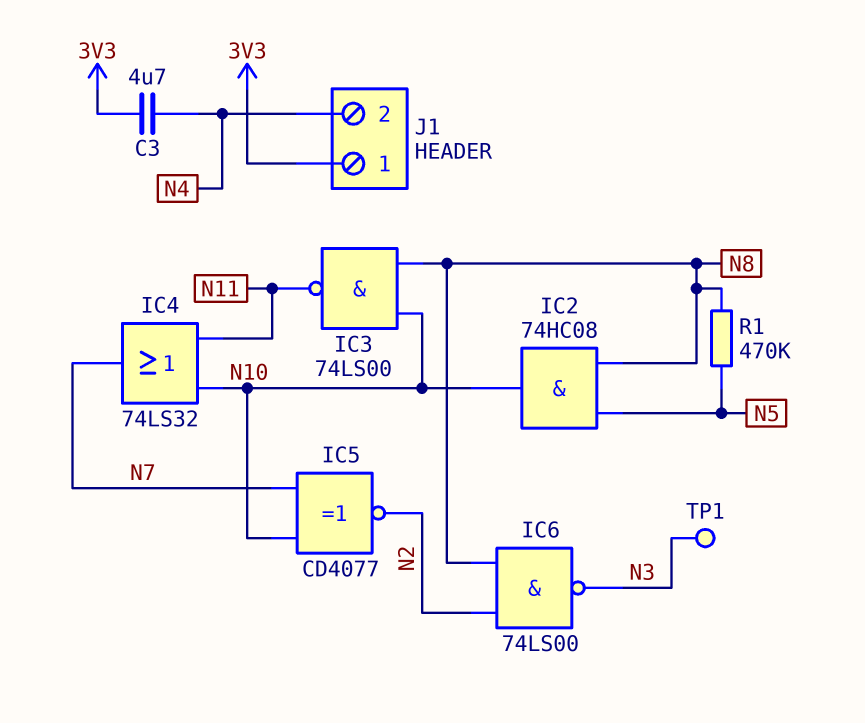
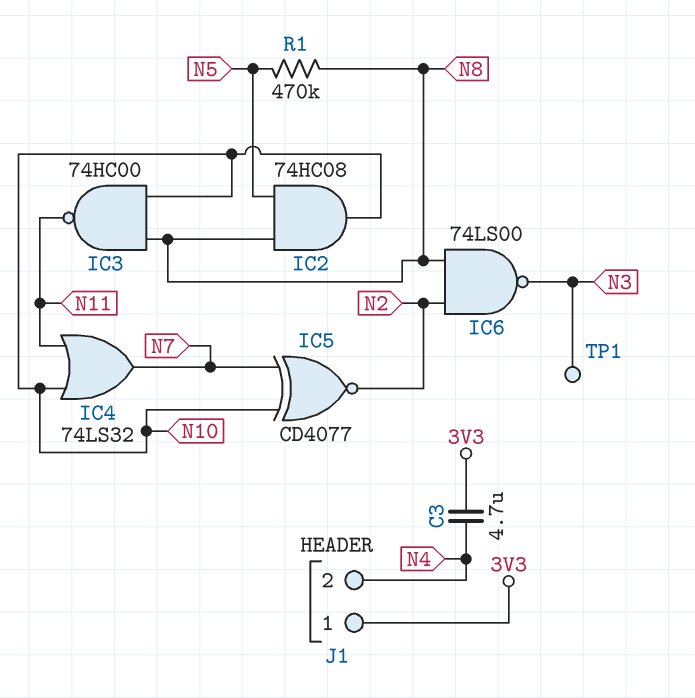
IC3: NAND 74LS00 (in N8, in N10, out N11) -> NAND 74HC00 (in N8, in N10, out N11)

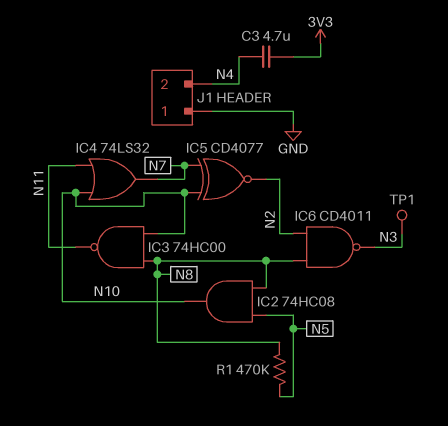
IC6: NAND 74LS00 (in N2, in N8, out N3) -> NAND CD4011 (in N2, in N8, out N3)
J1 pin 1: 3V3 -> GND

